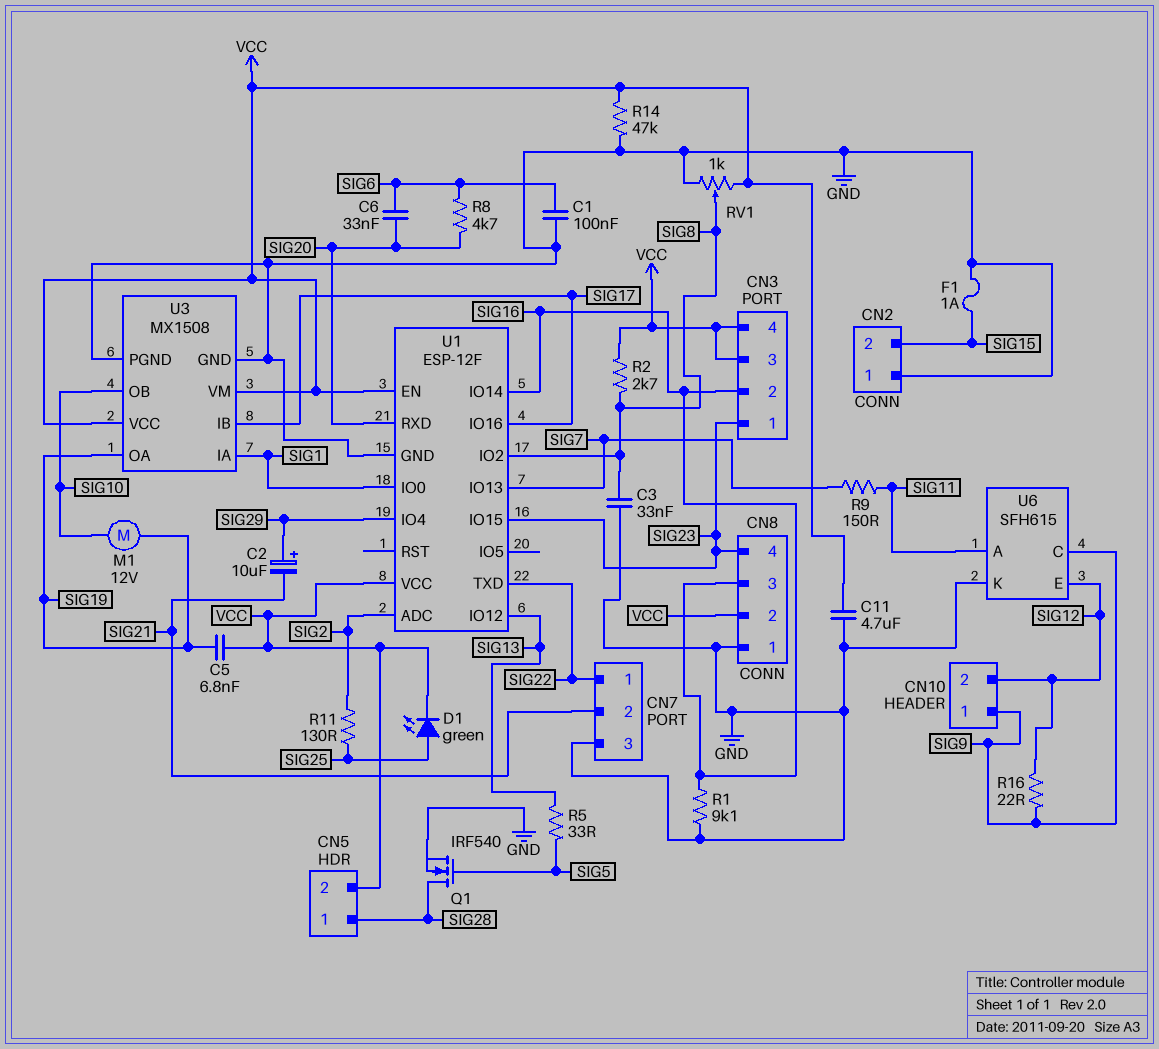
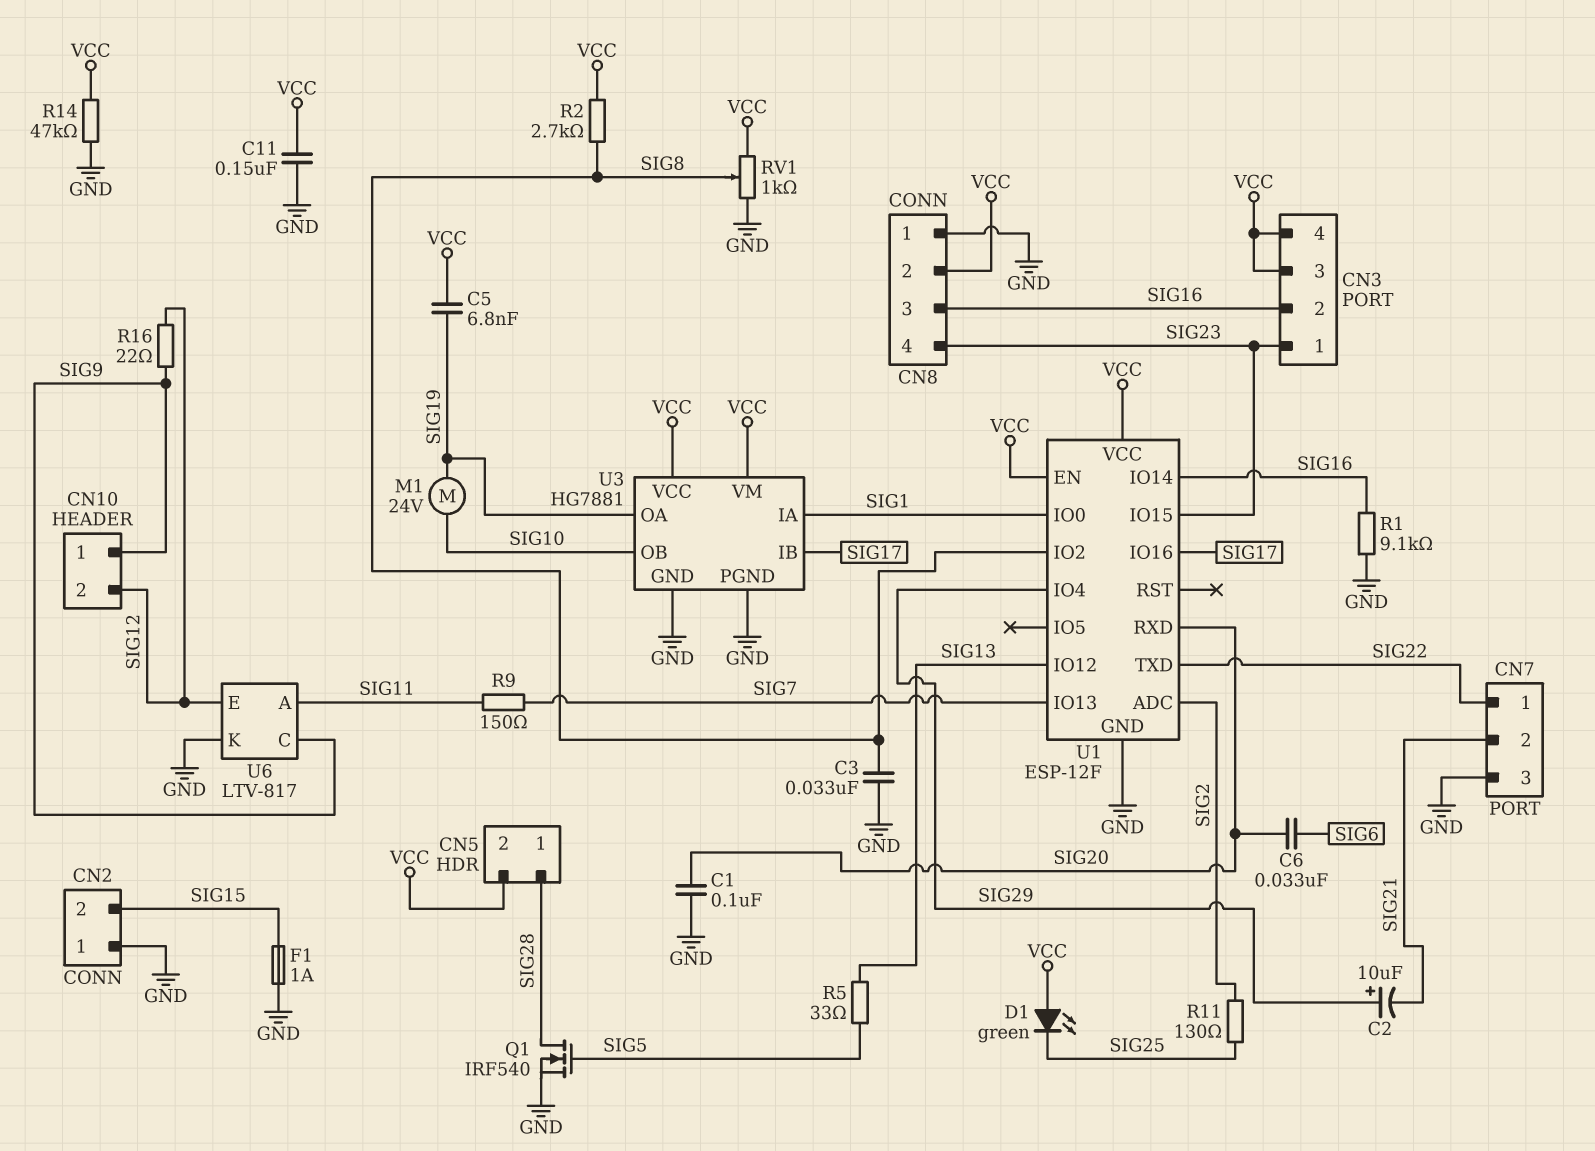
C1: 100nF (GND, SIG6) -> 100nF (GND, SIG20)
C11: 4.7uF (GND, VCC) -> 150nF (GND, VCC)
D1: LED green (A SIG25, K VCC) -> LED green (A VCC, K SIG25)
M1: motor 12V (SIG10, SIG19) -> motor 24V (SIG10, SIG19)
R8: 4.7k (SIG6, SIG20) -> none
U3: MX1508 -> HG7881
U6: SFH615 -> LTV-817

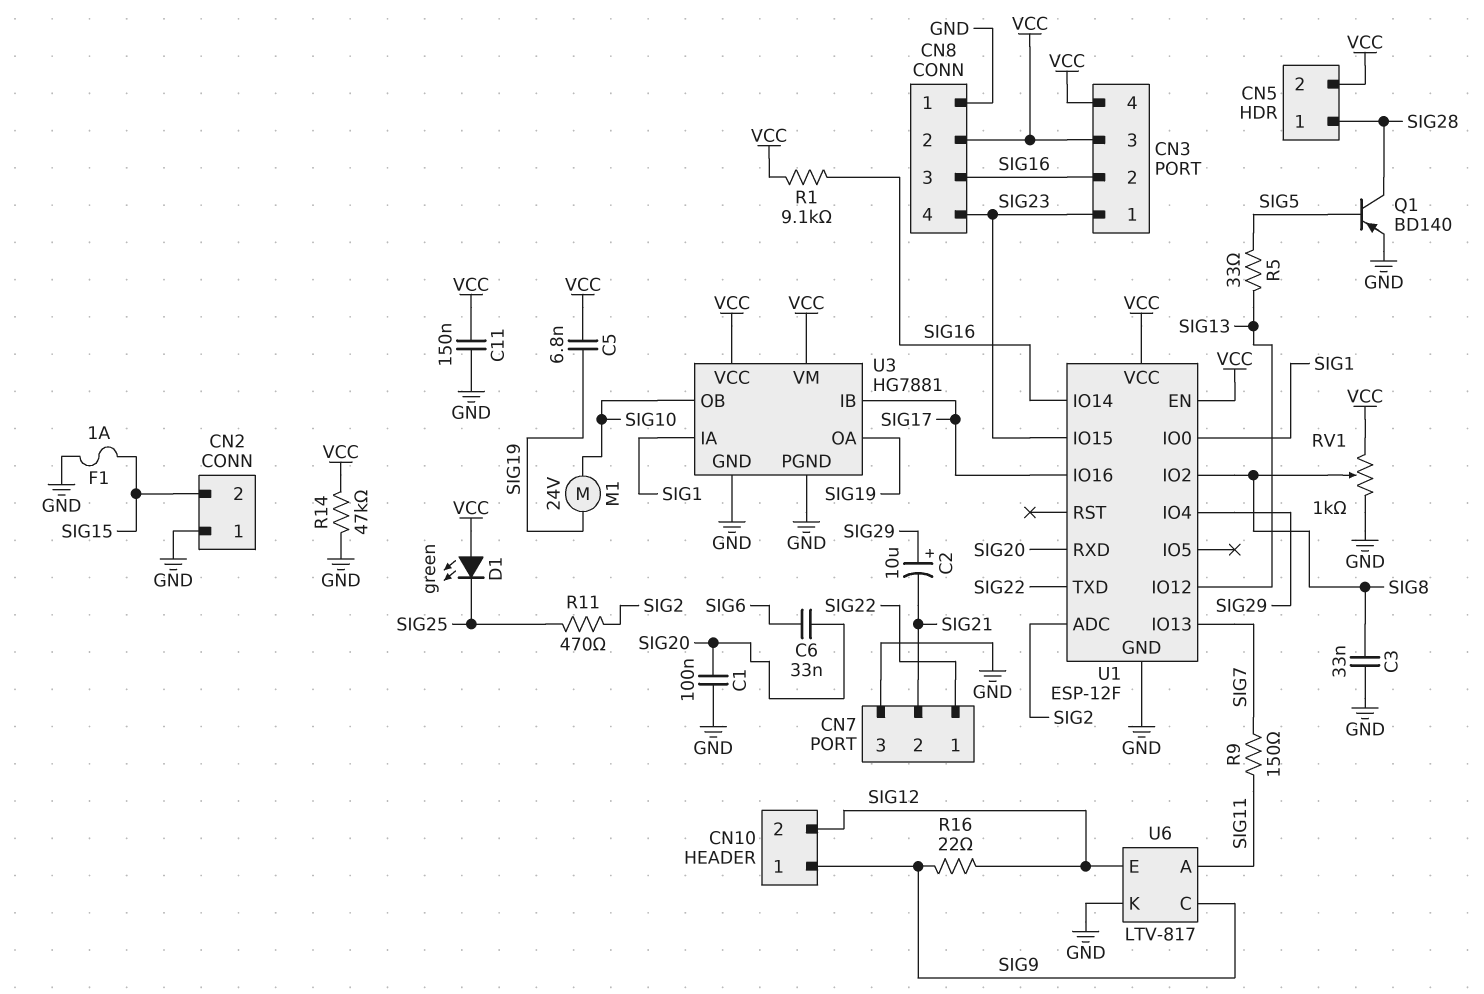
Q1: NMOS IRF540 (G SIG5, D SIG28, S GND) -> PNP BD140 (B SIG5, C SIG28, E GND)
R1: 9.1k (GND, SIG16) -> 9.1k (SIG16, VCC)
R2: 2.7k (SIG8, VCC) -> none
R11: 130 (SIG2, SIG25) -> 470 (SIG2, SIG25)

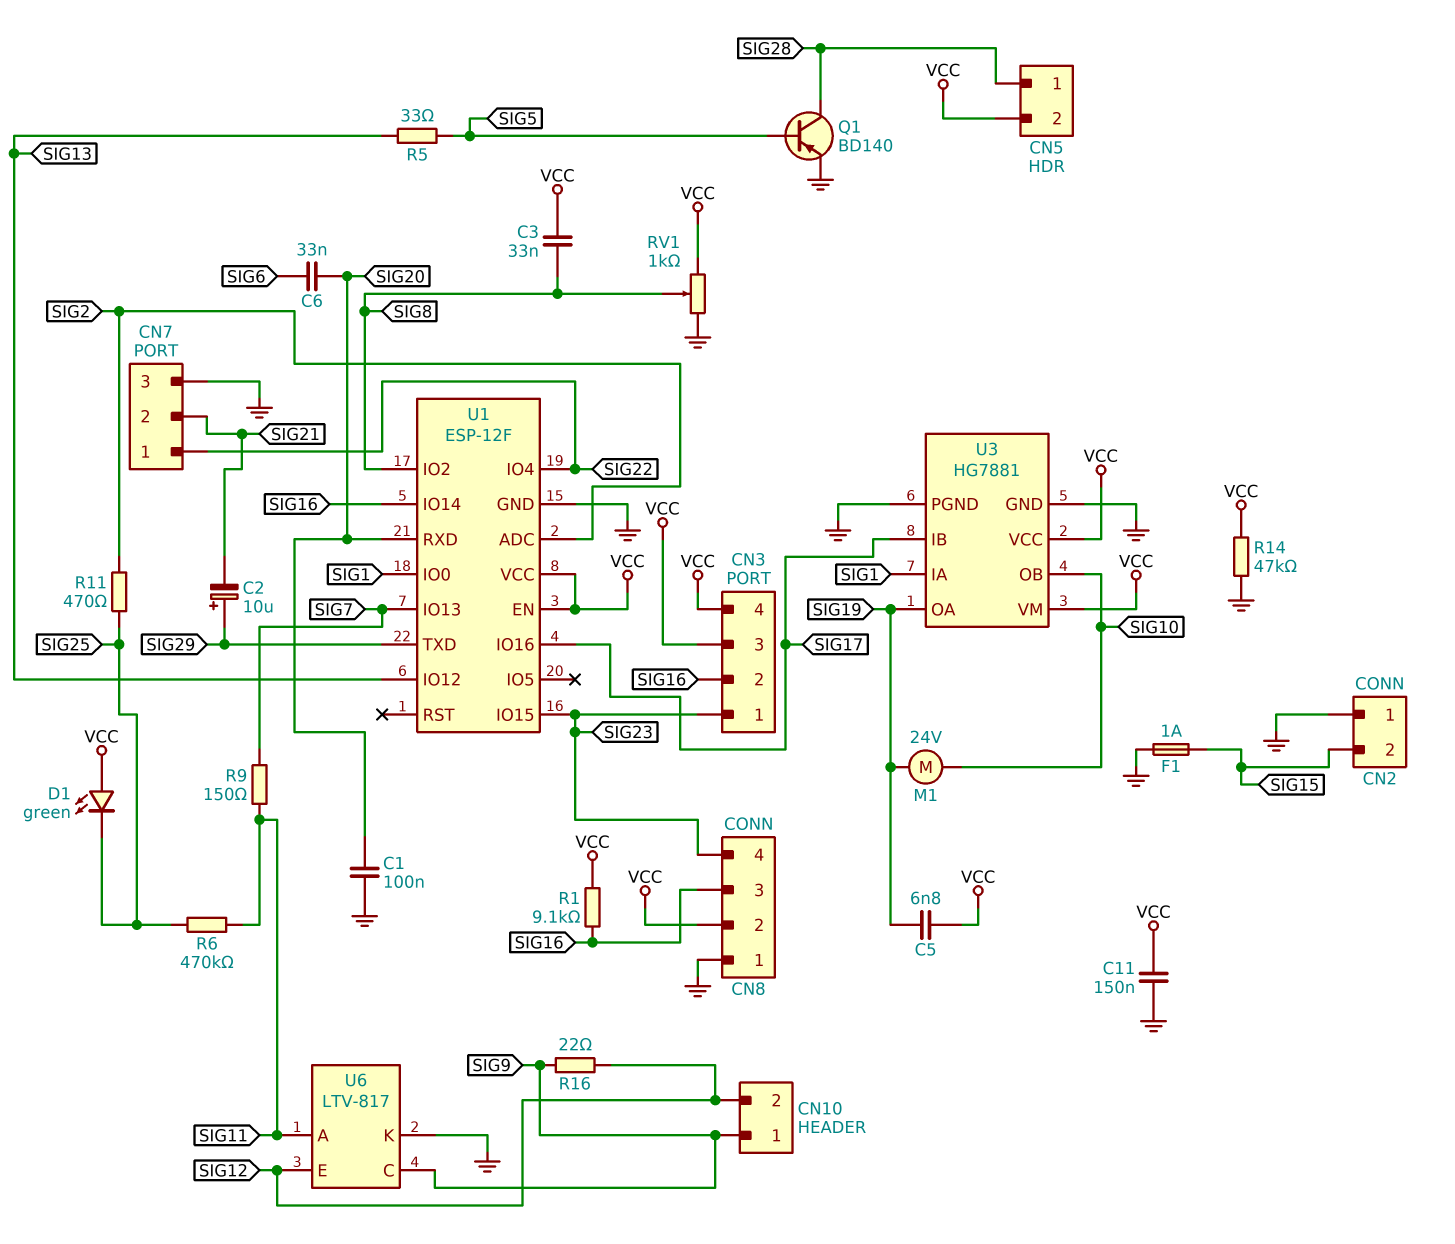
C3: 33nF (GND, SIG8) -> 33nF (SIG8, VCC)
R6: none -> 470k (SIG11, SIG25)
U1 pin IO4: SIG29 -> SIG22
U1 pin TXD: SIG22 -> SIG29

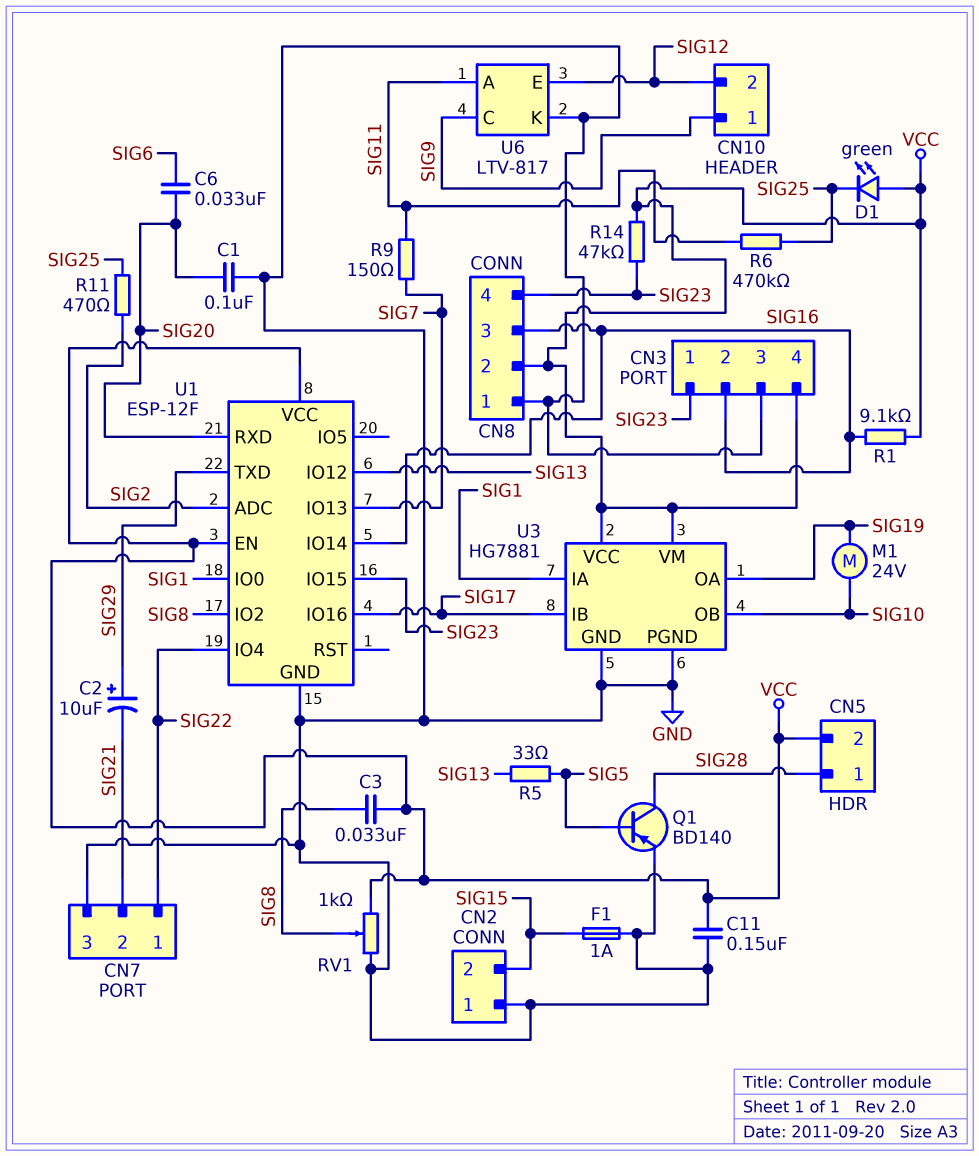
C5: 6.8nF (SIG19, VCC) -> none
CN3 pin 3: VCC -> GND
R14: 47k (GND, VCC) -> 47k (SIG23, VCC)
R16: 22 (SIG9, SIG12) -> none

